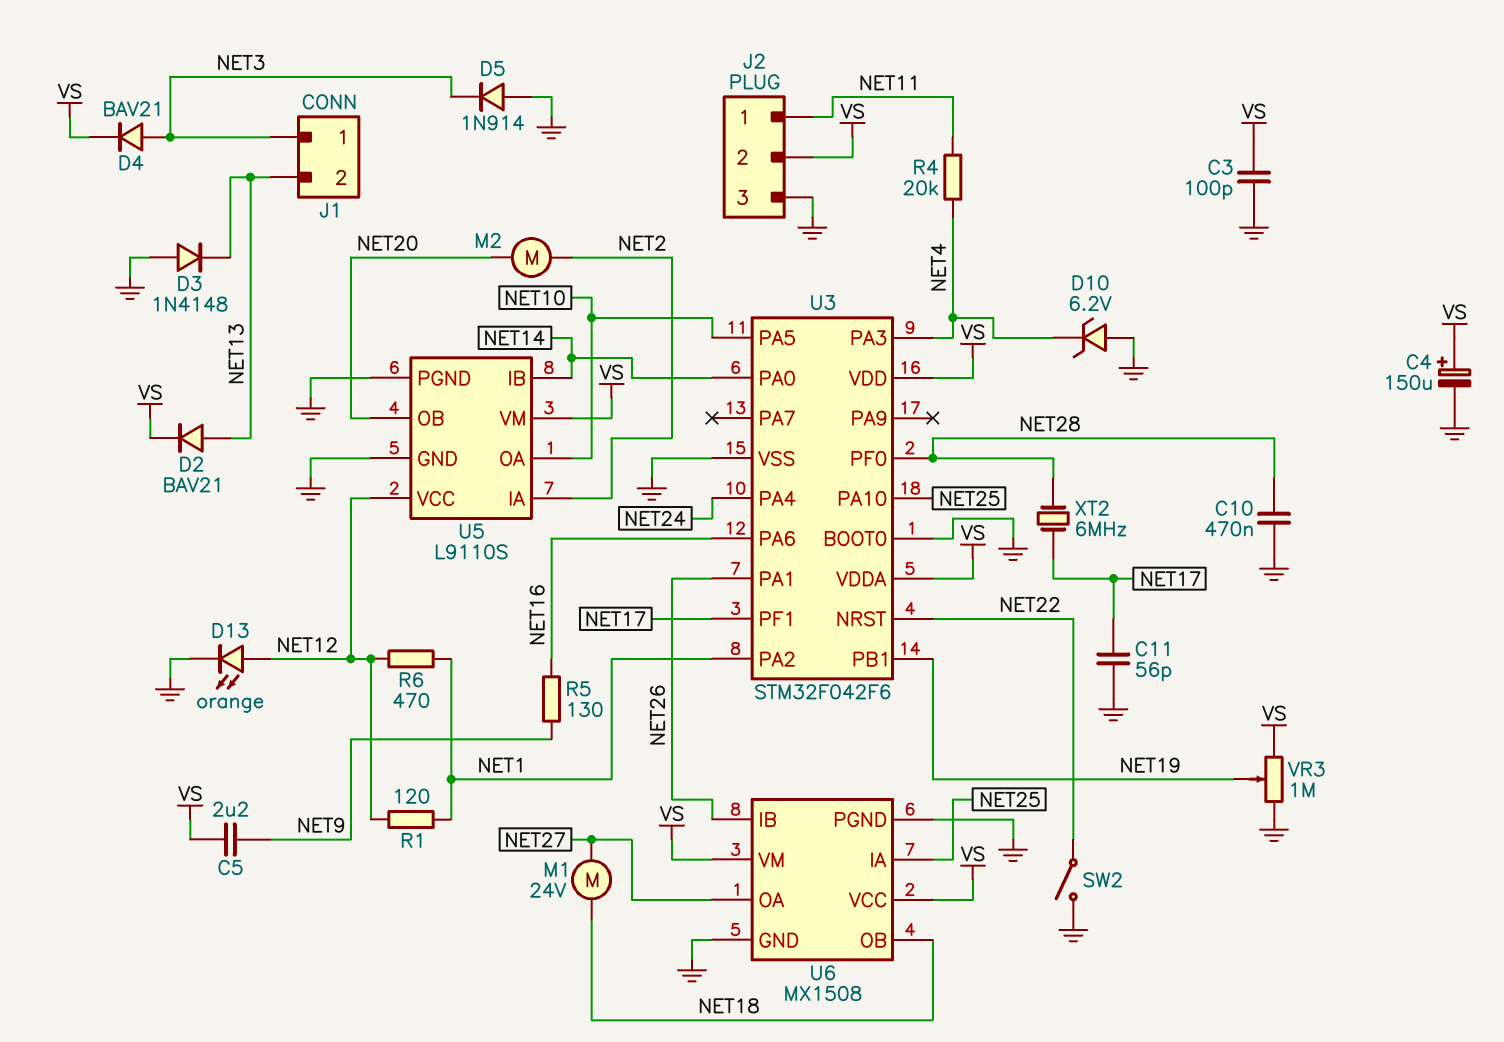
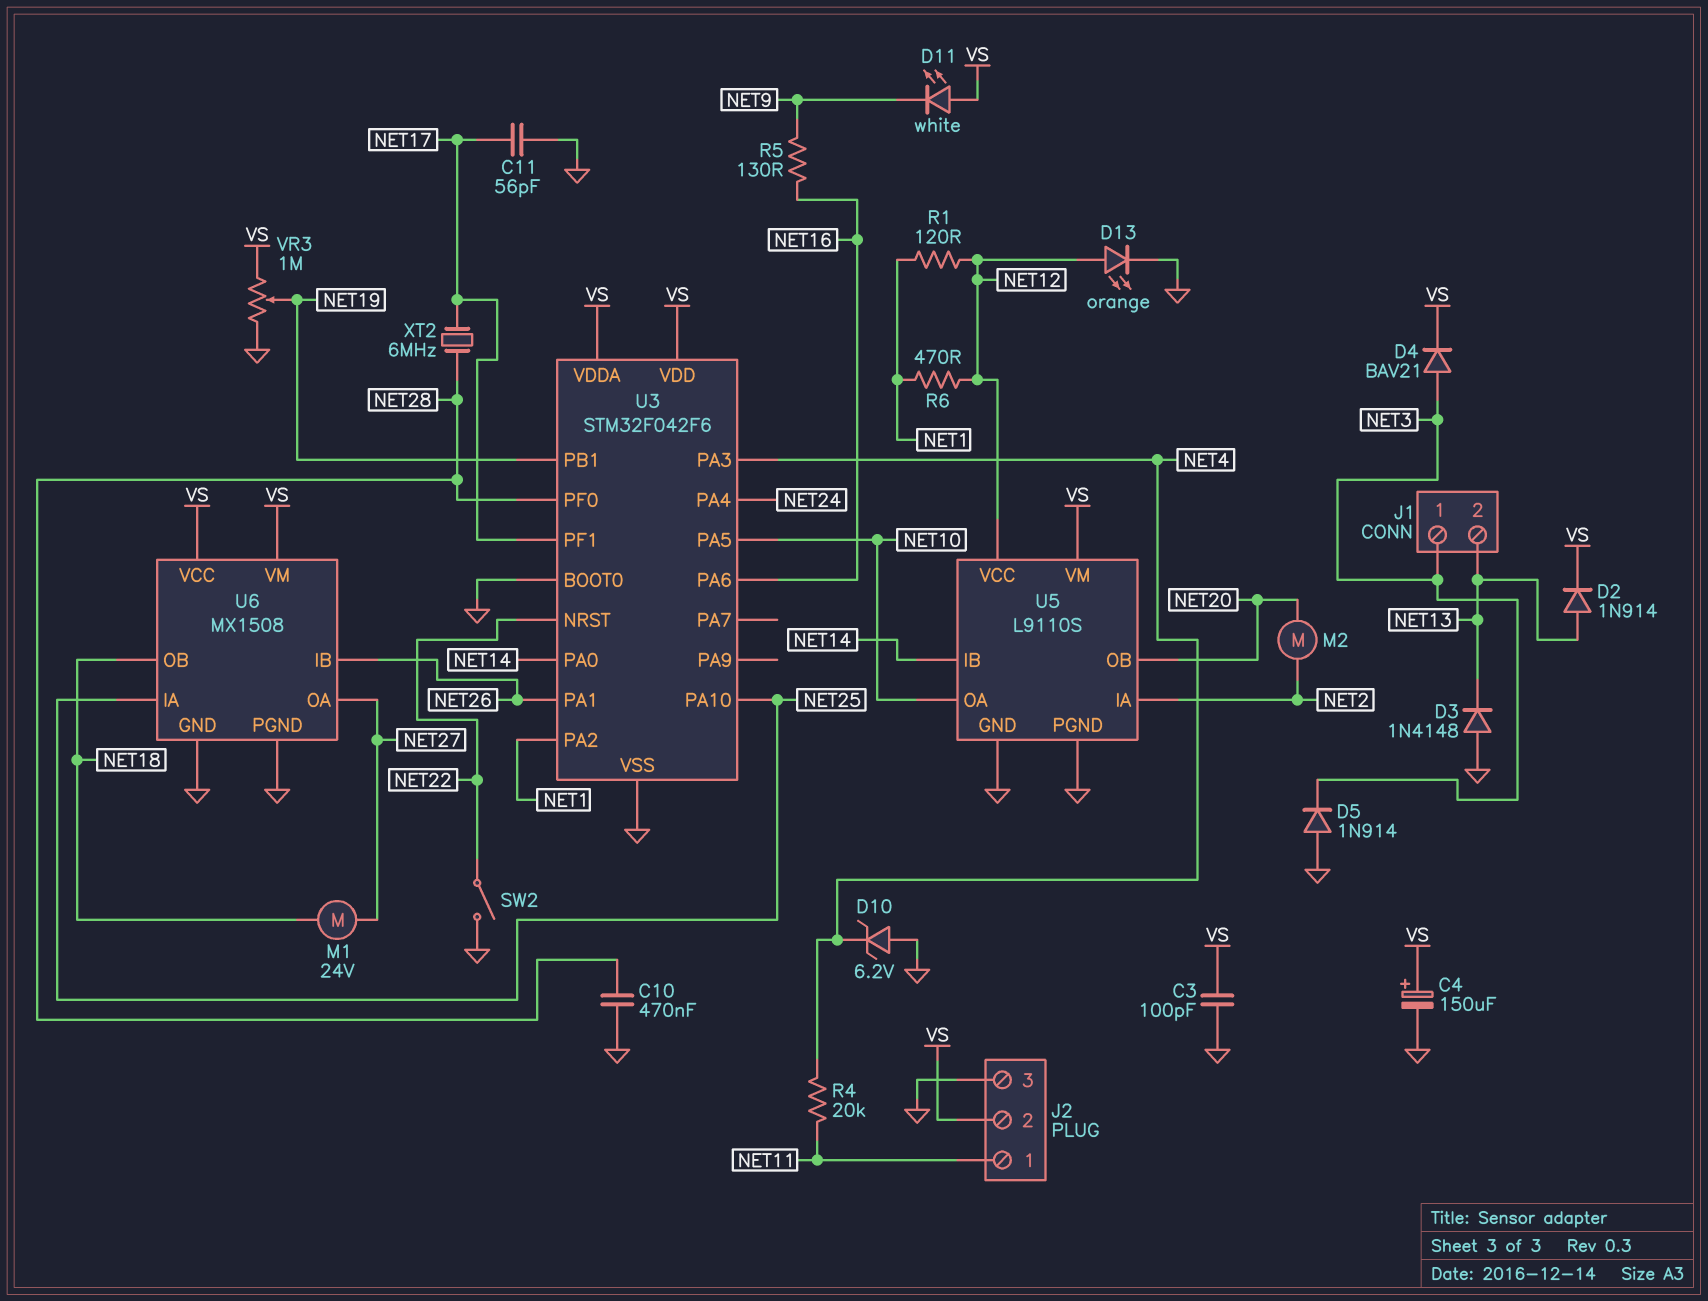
C5: 2.2uF (NET9, VS) -> none
D2: diode BAV21 (A NET13, K VS) -> diode 1N914 (A NET13, K VS)
D11: none -> LED white (A VS, K NET9)

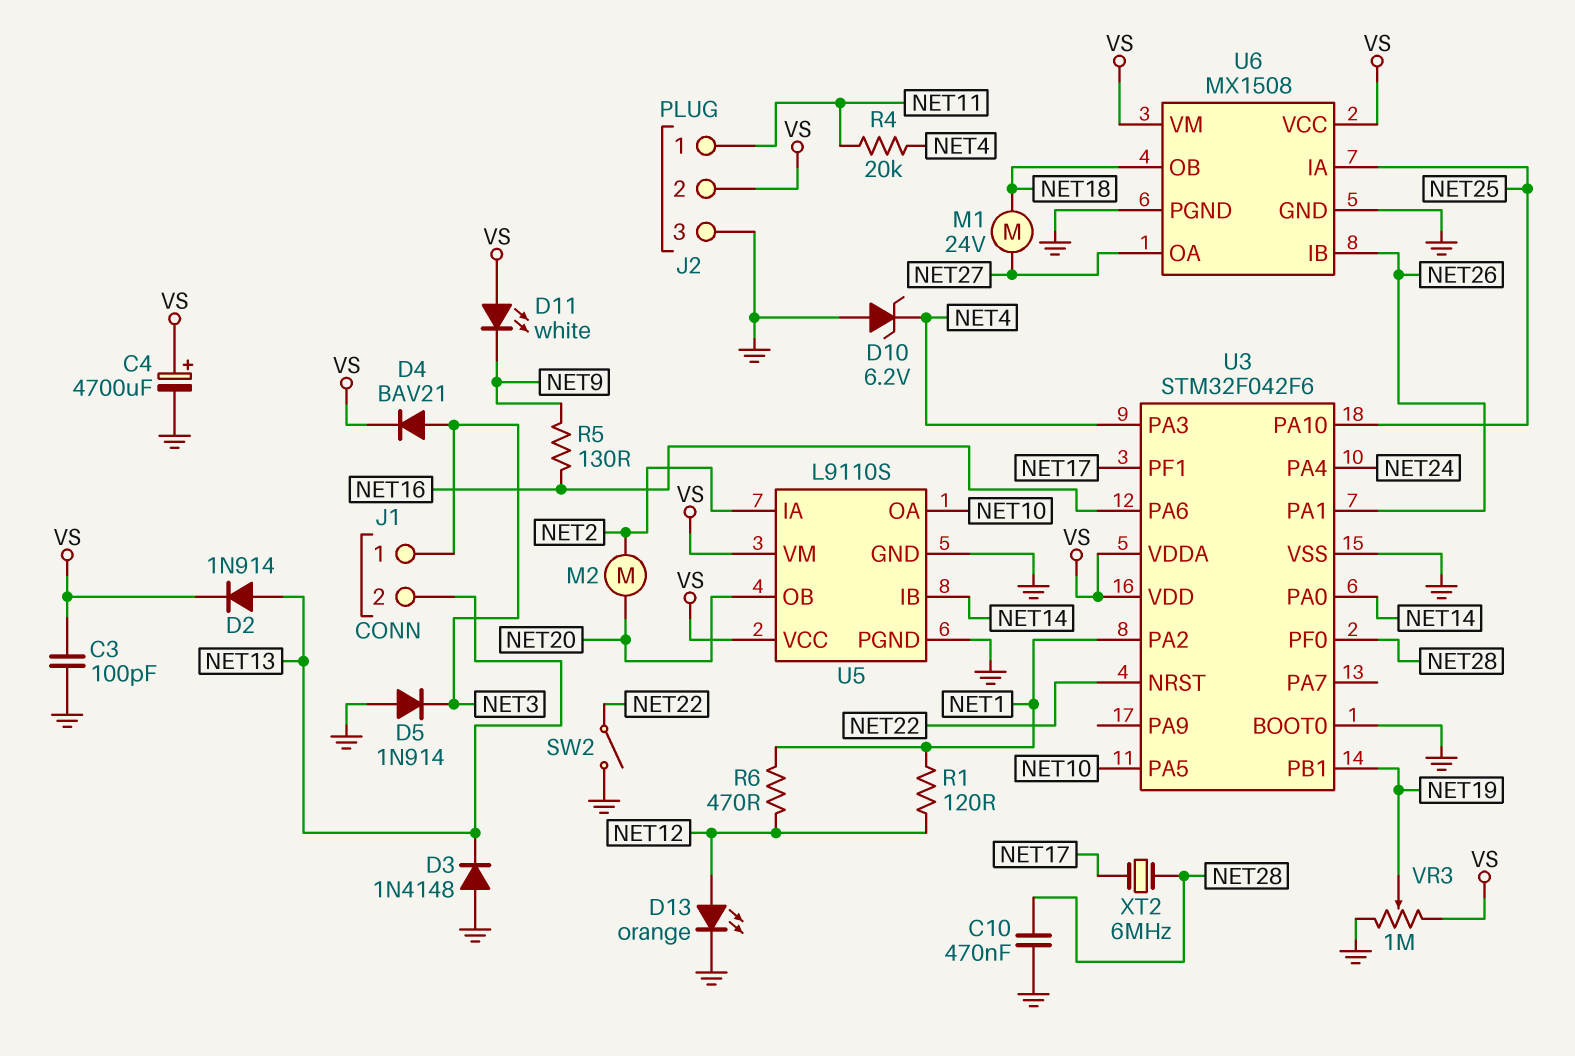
C4: 150uF (plus VS, minus GND) -> 4700uF (plus VS, minus GND)
C11: 56pF (GND, NET17) -> none
U5 pin VCC: NET12 -> VS

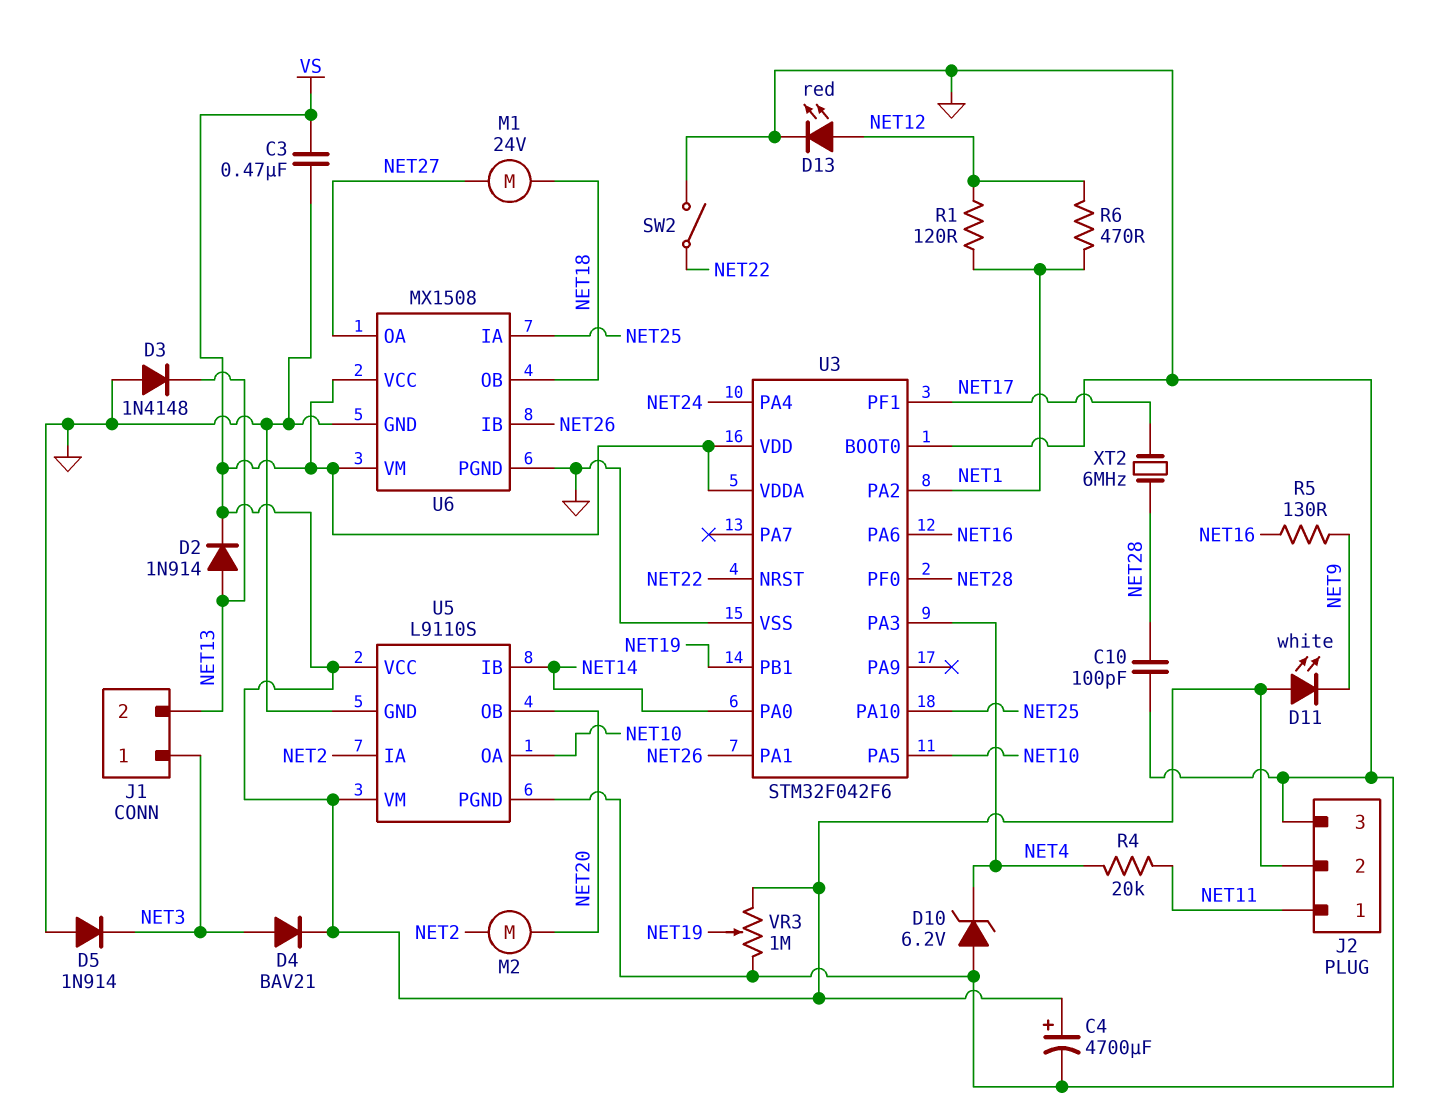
C3: 100pF (GND, VS) -> 470nF (GND, VS)
C10: 470nF (GND, NET28) -> 100pF (GND, NET28)
D13: LED orange (A NET12, K GND) -> LED red (A NET12, K GND)

